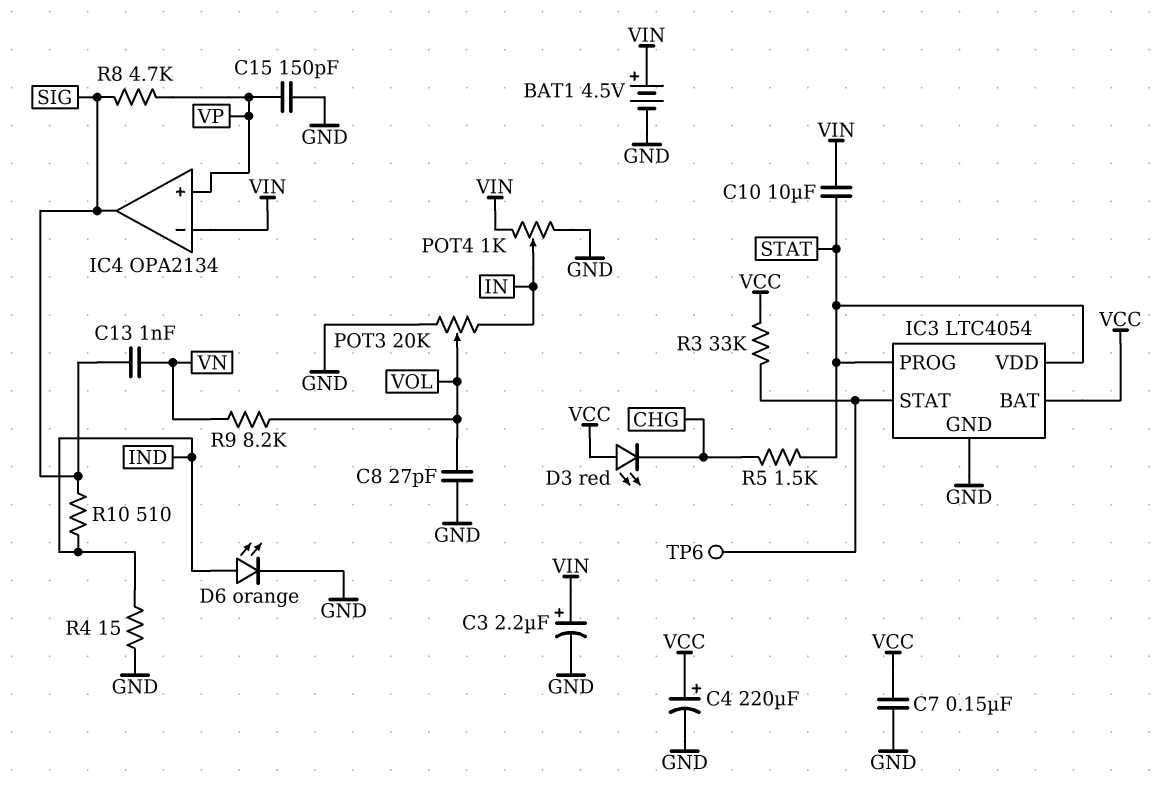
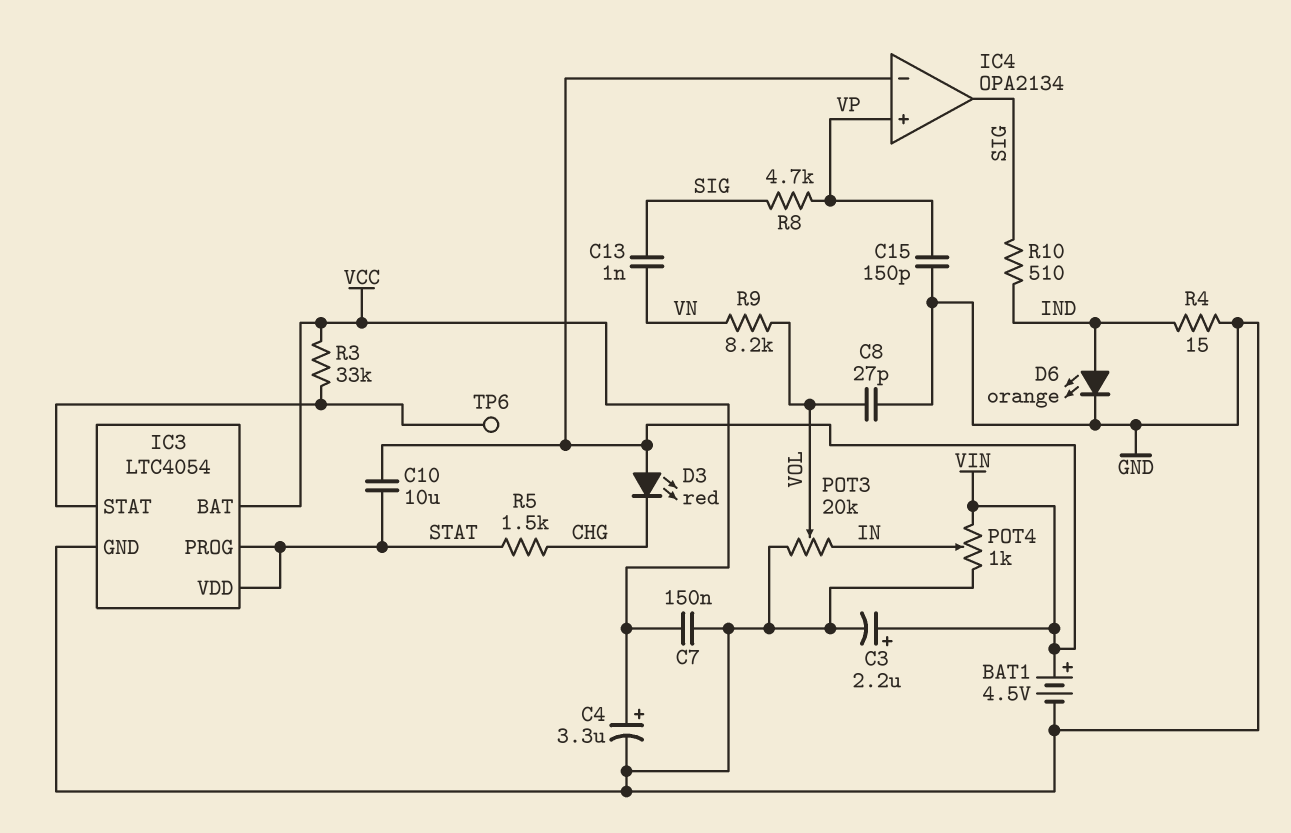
C4: 220uF (plus VCC, minus GND) -> 3.3uF (plus VCC, minus GND)
D3: LED red (A VCC, K CHG) -> LED red (A VIN, K CHG)

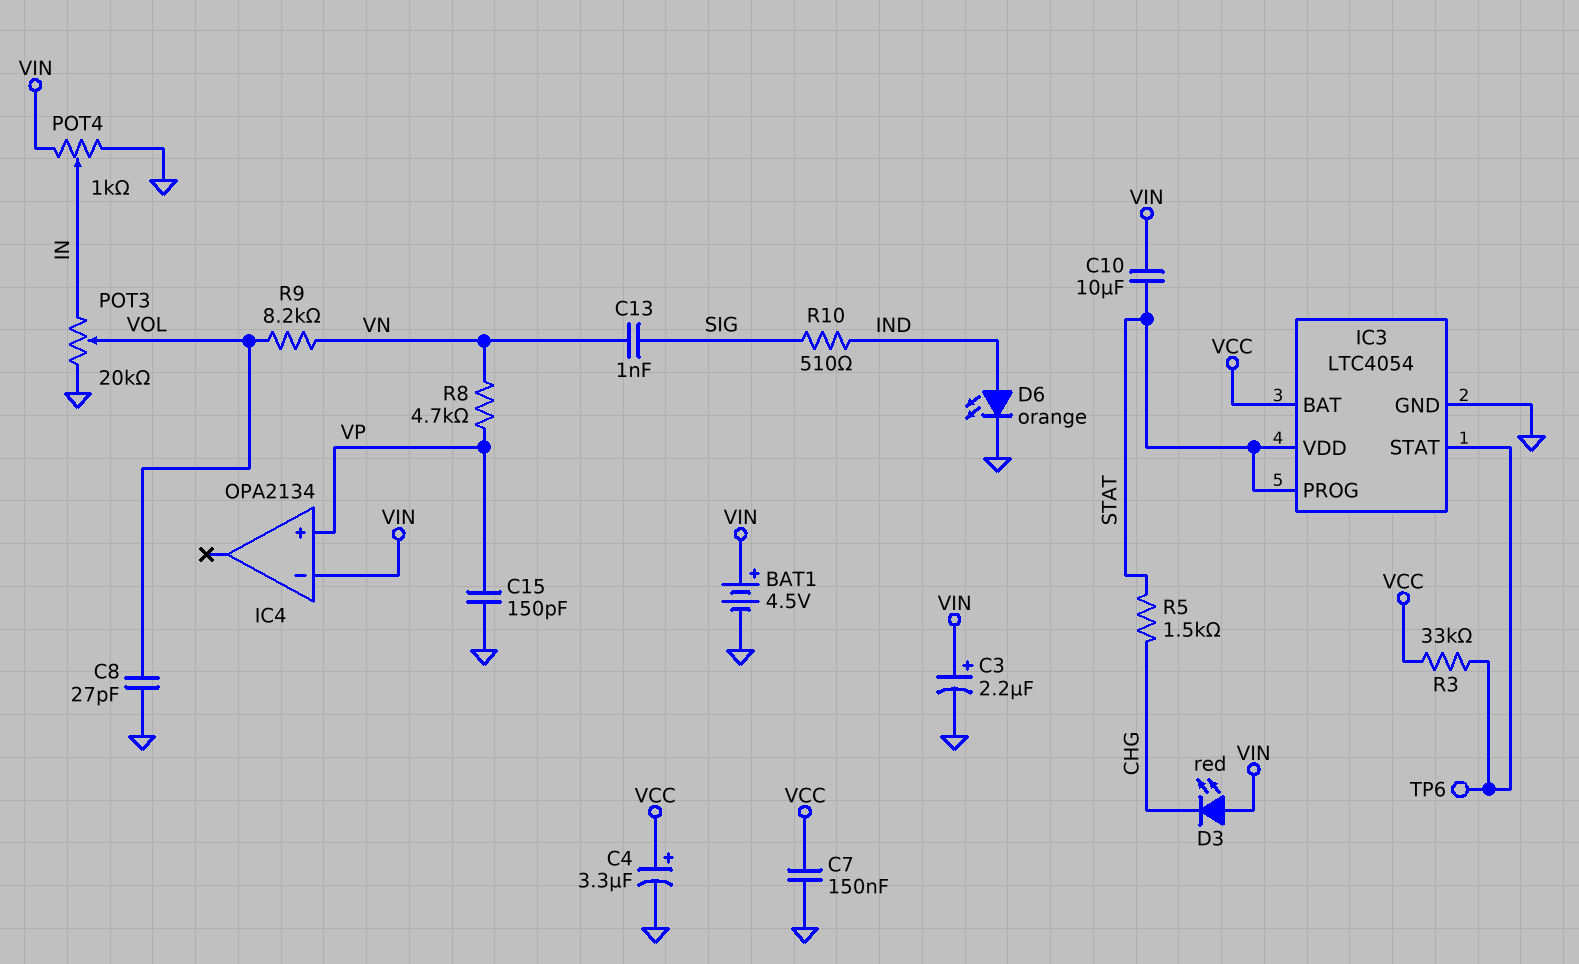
IC4 pin out: SIG -> none
R4: 15 (GND, IND) -> none
R8: 4.7k (SIG, VP) -> 4.7k (VN, VP)

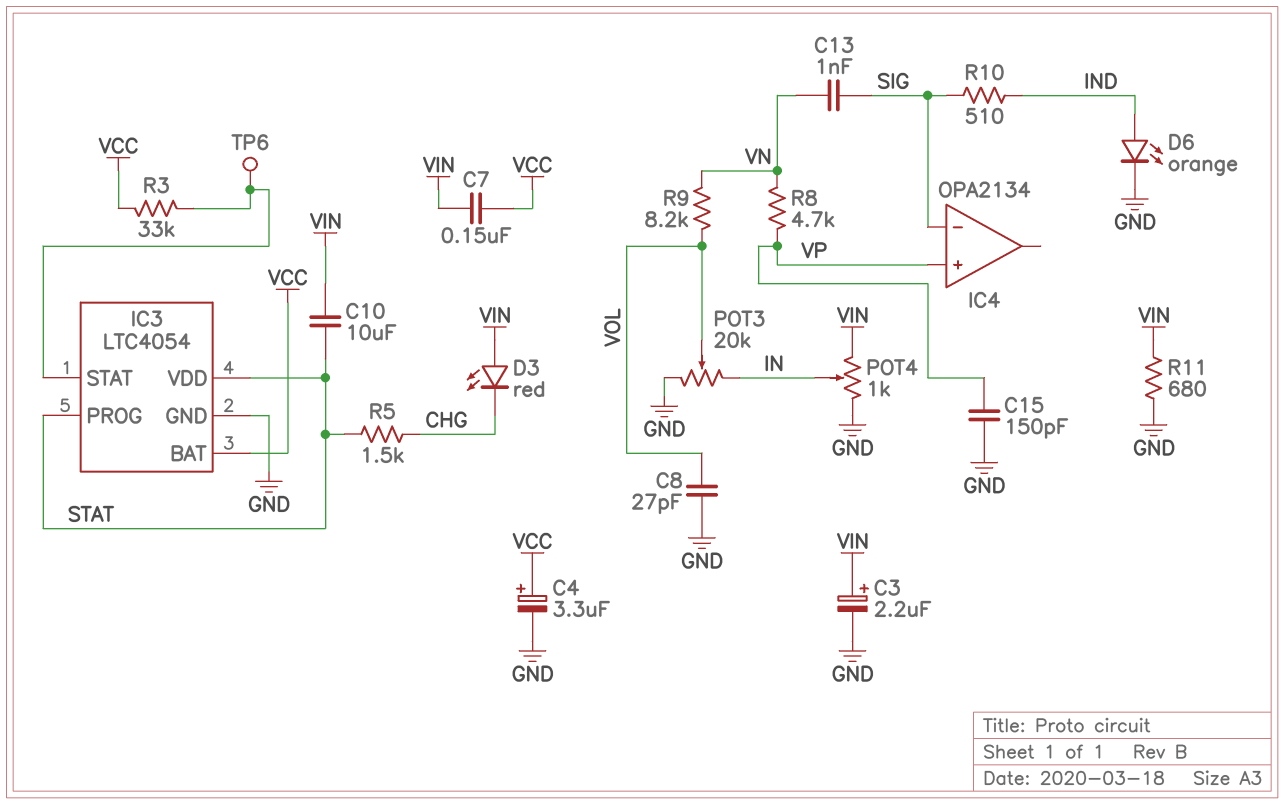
BAT1: 4.5V (plus VIN, minus GND) -> none
C7: 150nF (GND, VCC) -> 150nF (VCC, VIN)
IC4 pin in-: VIN -> SIG
R11: none -> 680 (GND, VIN)

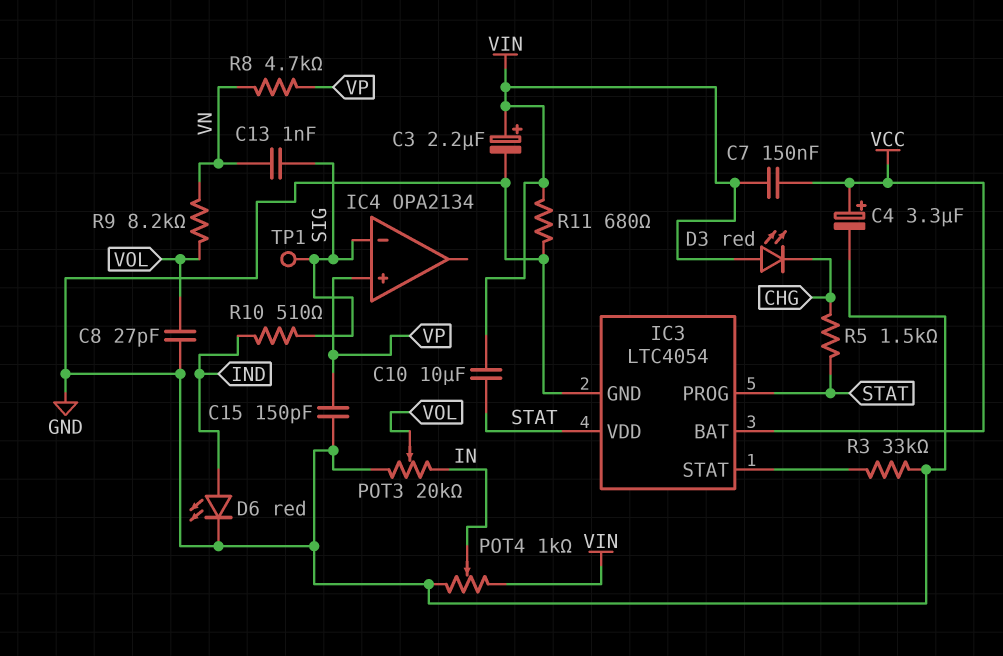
D6: LED orange (A IND, K GND) -> LED red (A IND, K GND)
R3: 33k (IC3/STAT, VCC) -> 33k (GND, IC3/STAT)
TP1: none -> test point (SIG)
TP6: test point (IC3/STAT) -> none

